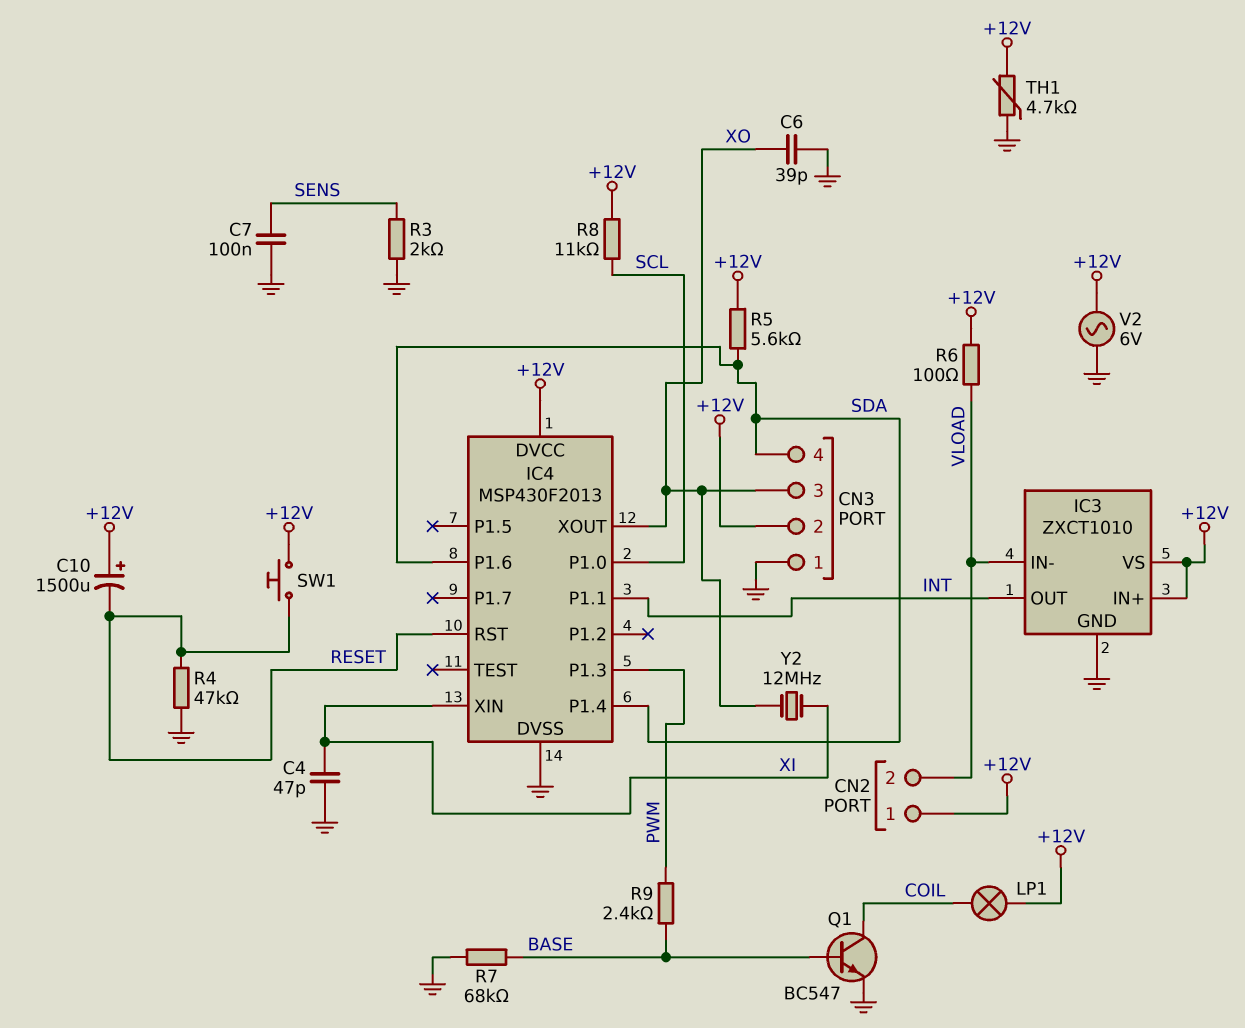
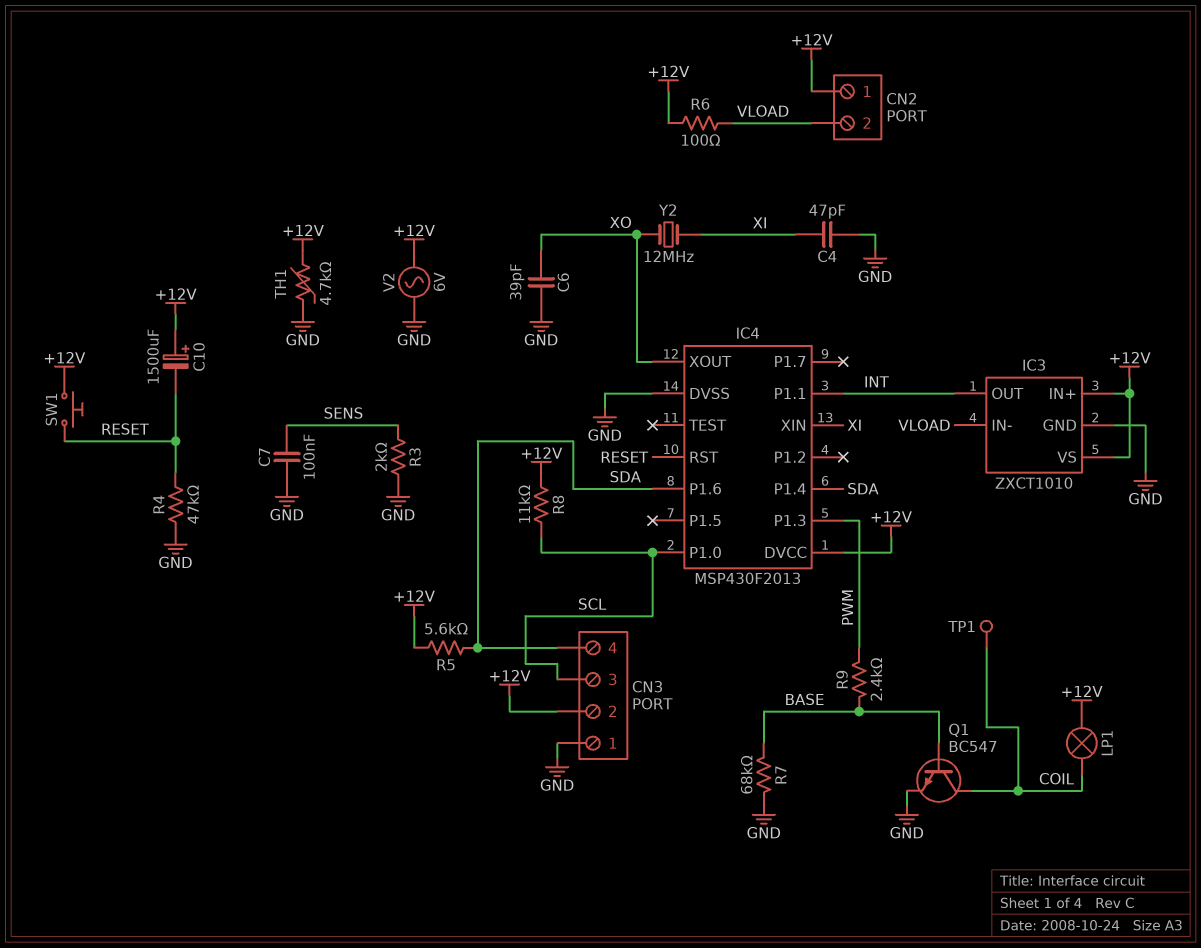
CN3 pin 3: XO -> SCL
TP1: none -> test point (COIL)

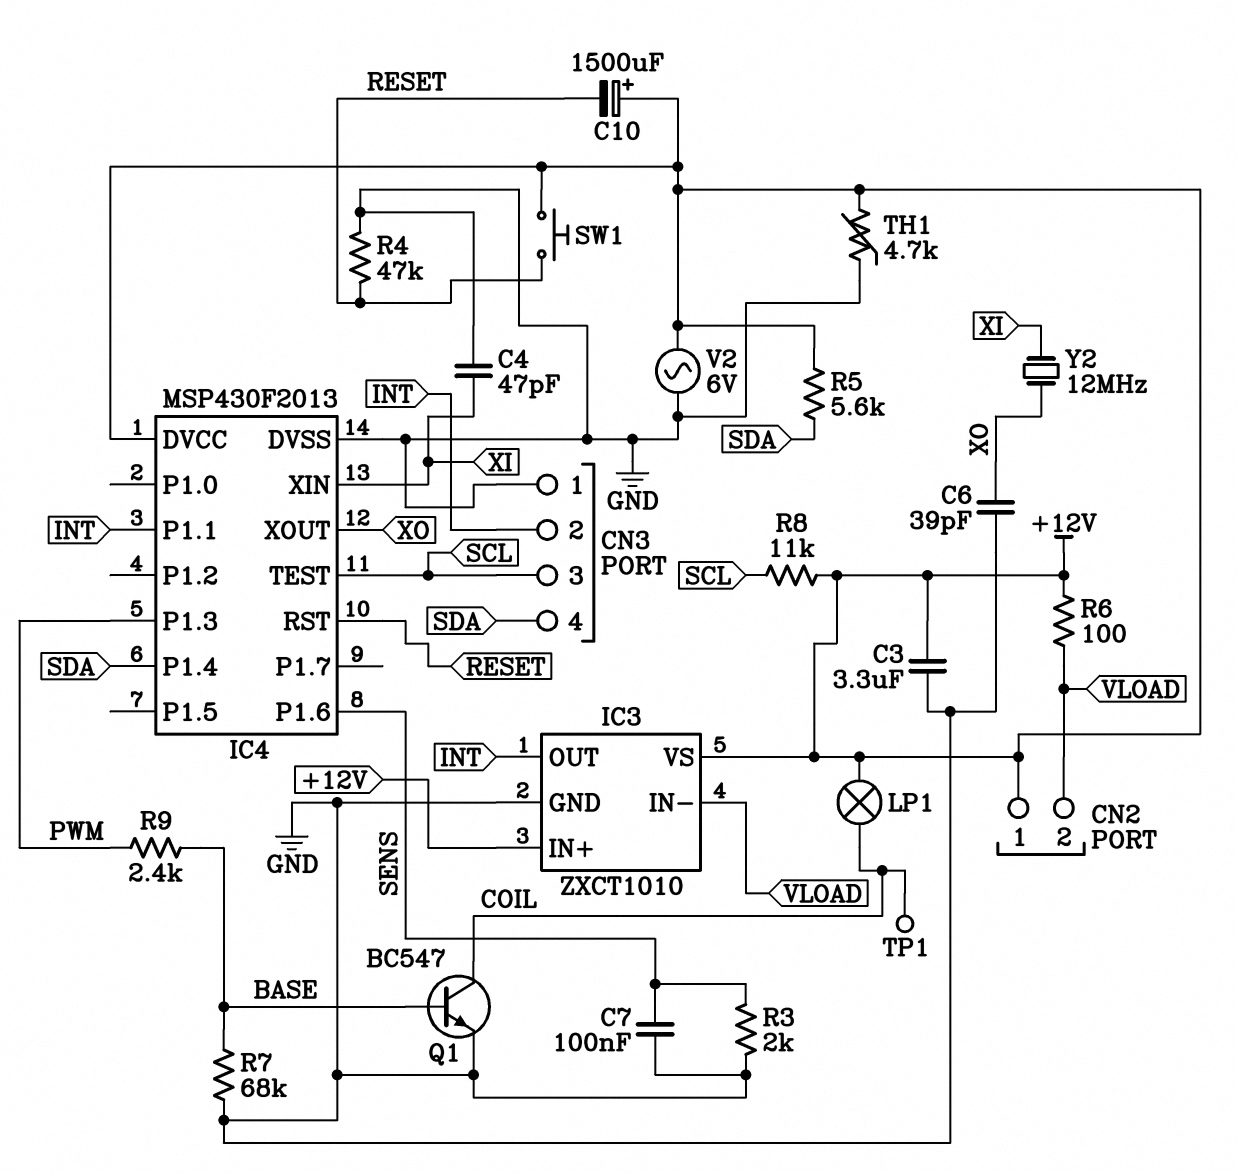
C3: none -> 3.3uF (+12V, GND)
CN3 pin 2: +12V -> INT
IC4 pin P1.0: SCL -> none
IC4 pin P1.6: SDA -> SENS
IC4 pin TEST: none -> SCL

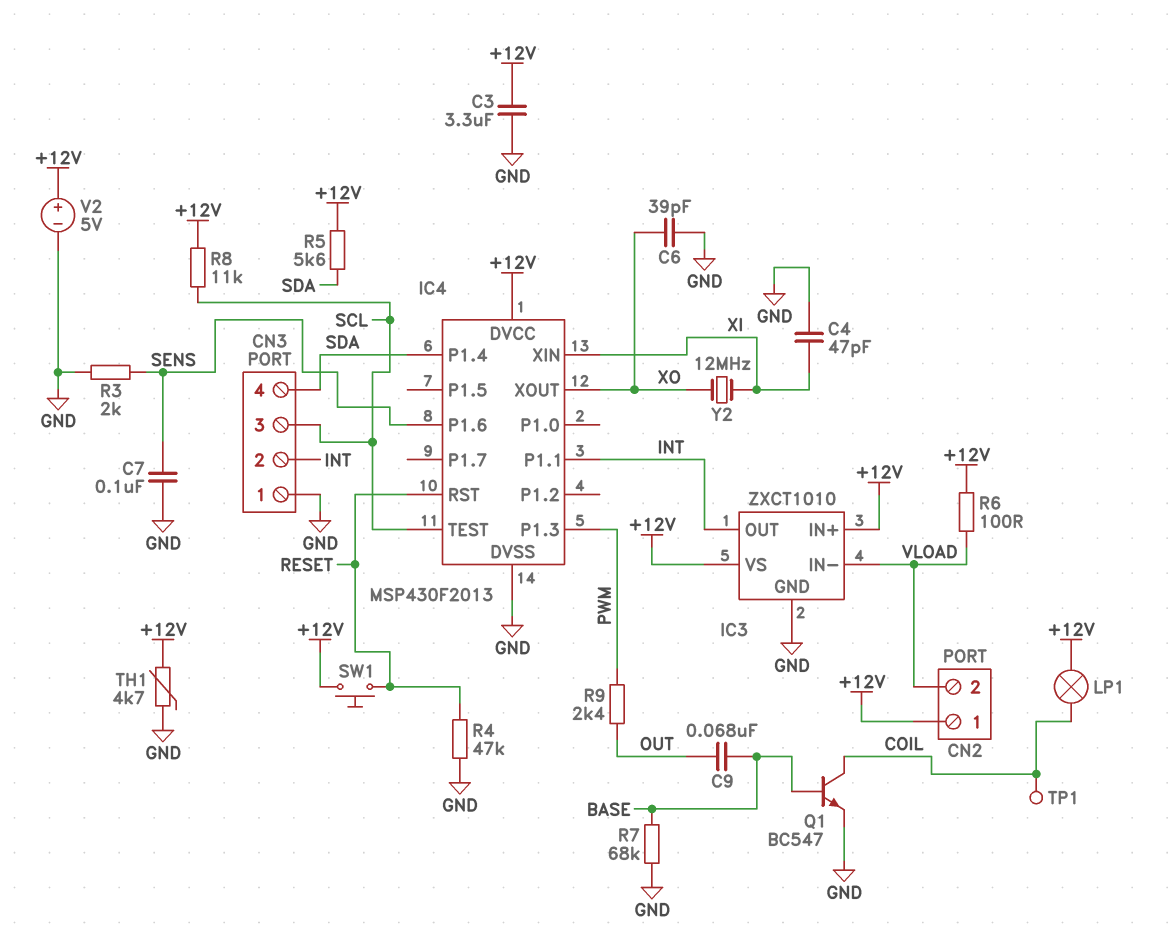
C9: none -> 68nF (BASE, OUT)
C10: 1500uF (plus +12V, minus RESET) -> none
R9: 2.4k (BASE, PWM) -> 2.4k (OUT, PWM)
V2: AC 6V (+12V, GND) -> 5V (plus +12V, minus GND)

